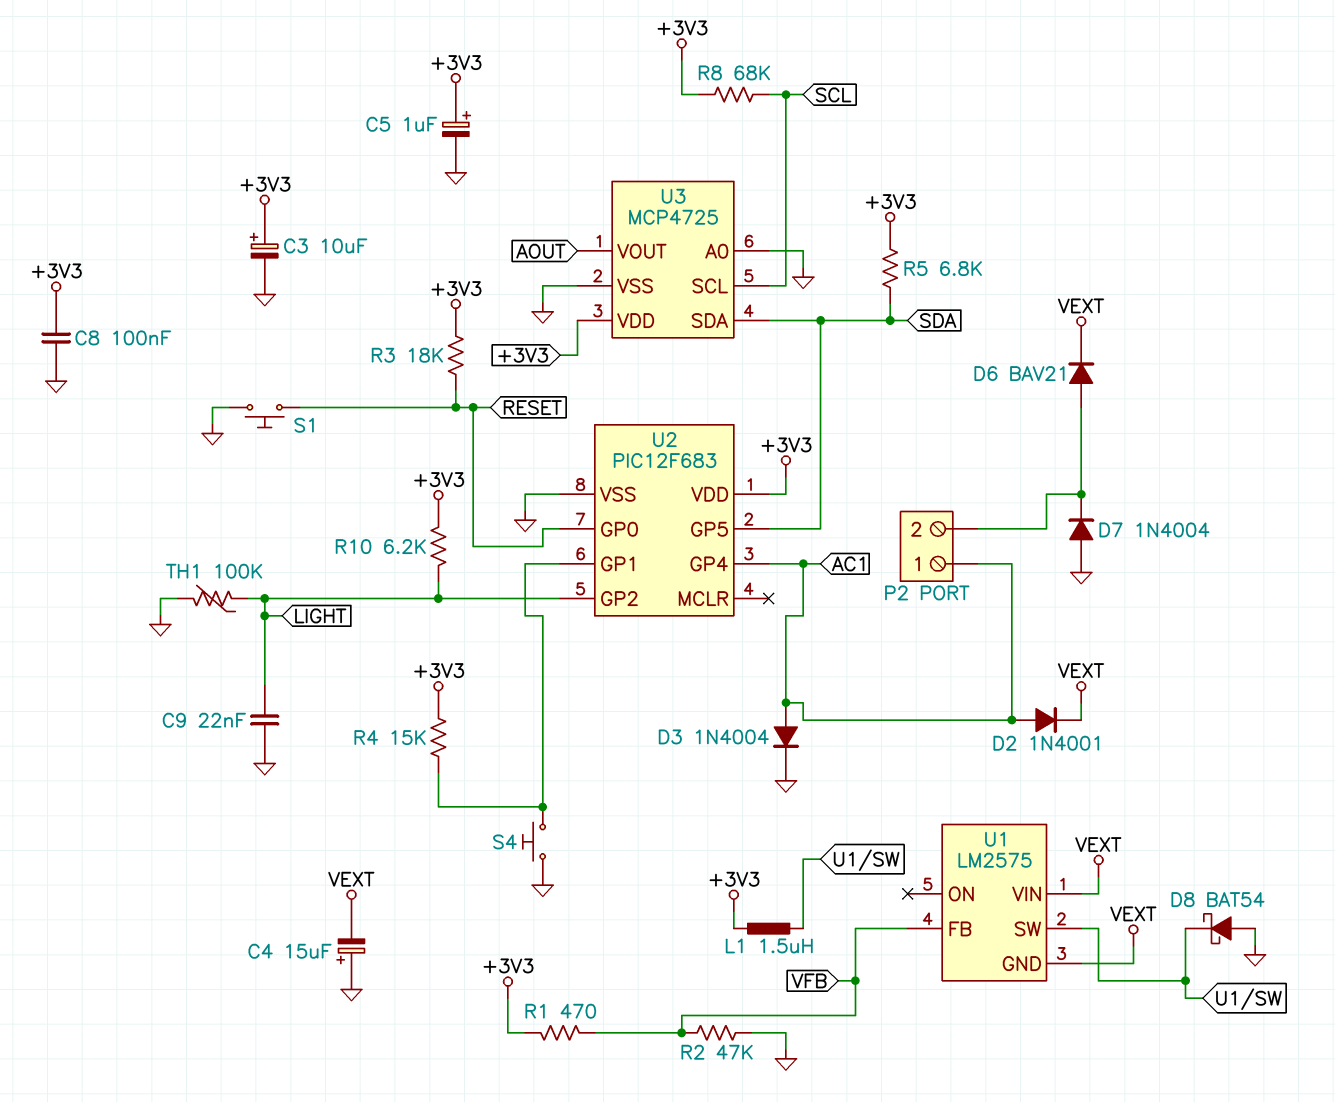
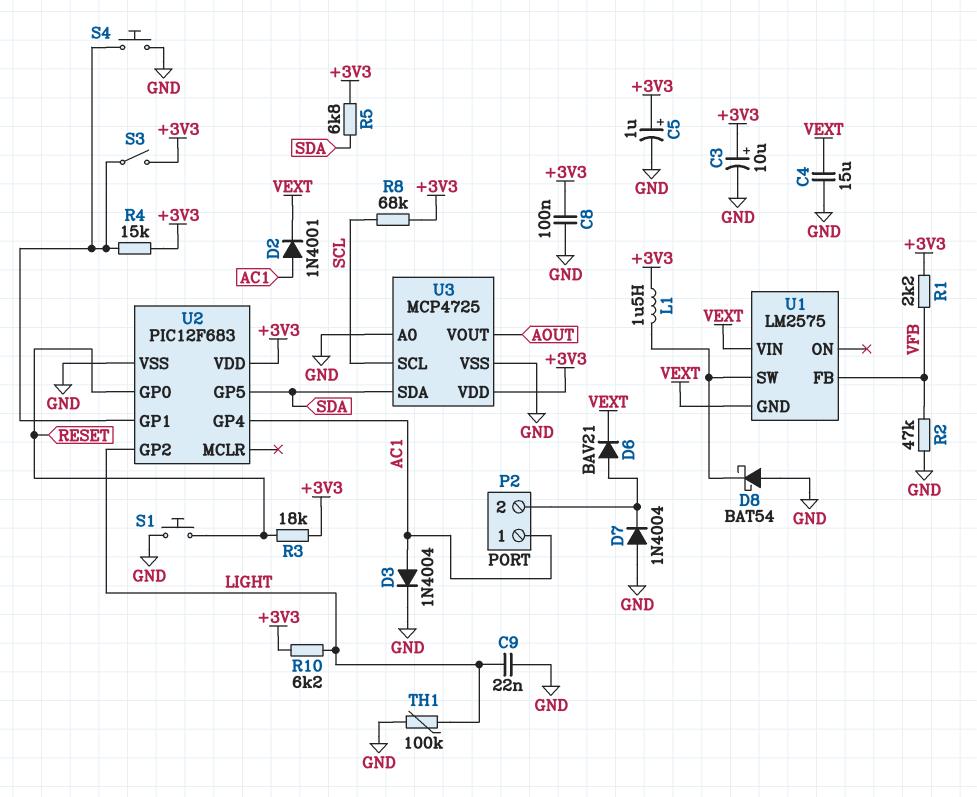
C4: 15uF (plus GND, minus VEXT) -> 15uF (GND, VEXT)
R1: 470 (+3V3, VFB) -> 2.2k (+3V3, VFB)
S3: none -> switch (+3V3, U2/GP1)

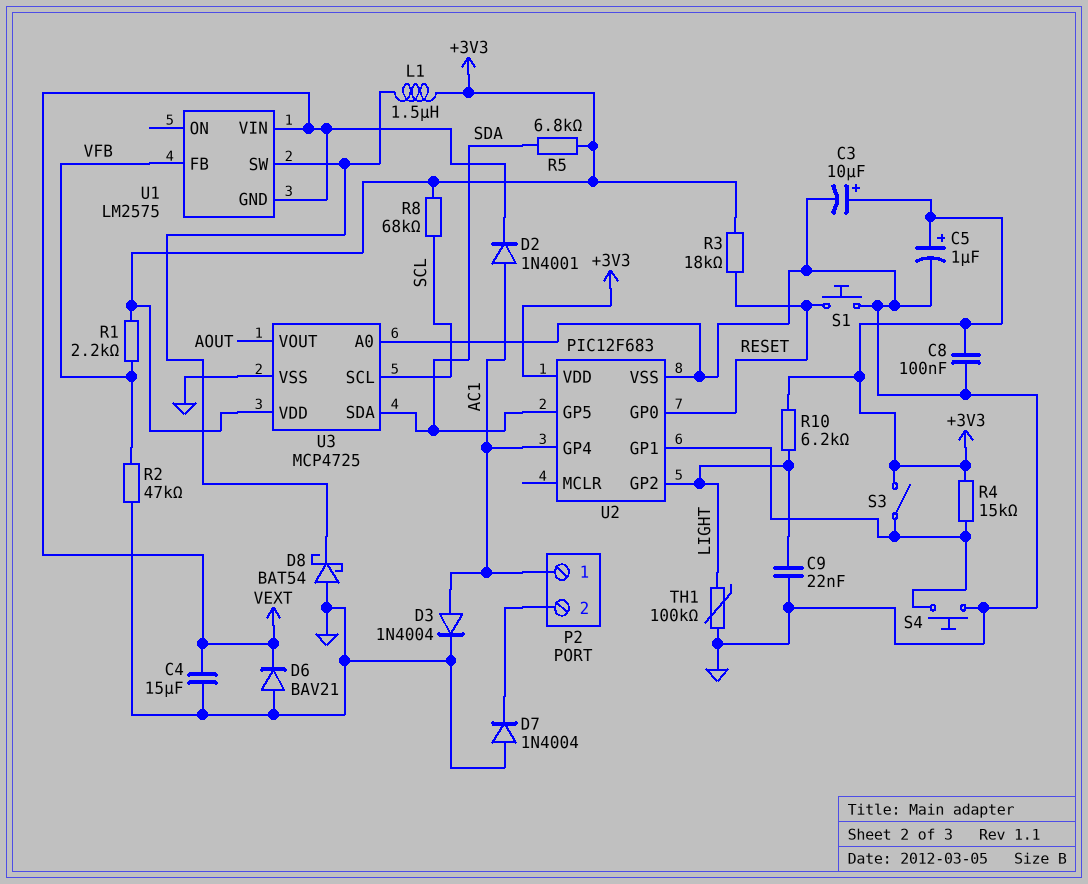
D6: diode BAV21 (A P2/2, K VEXT) -> diode BAV21 (A GND, K VEXT)

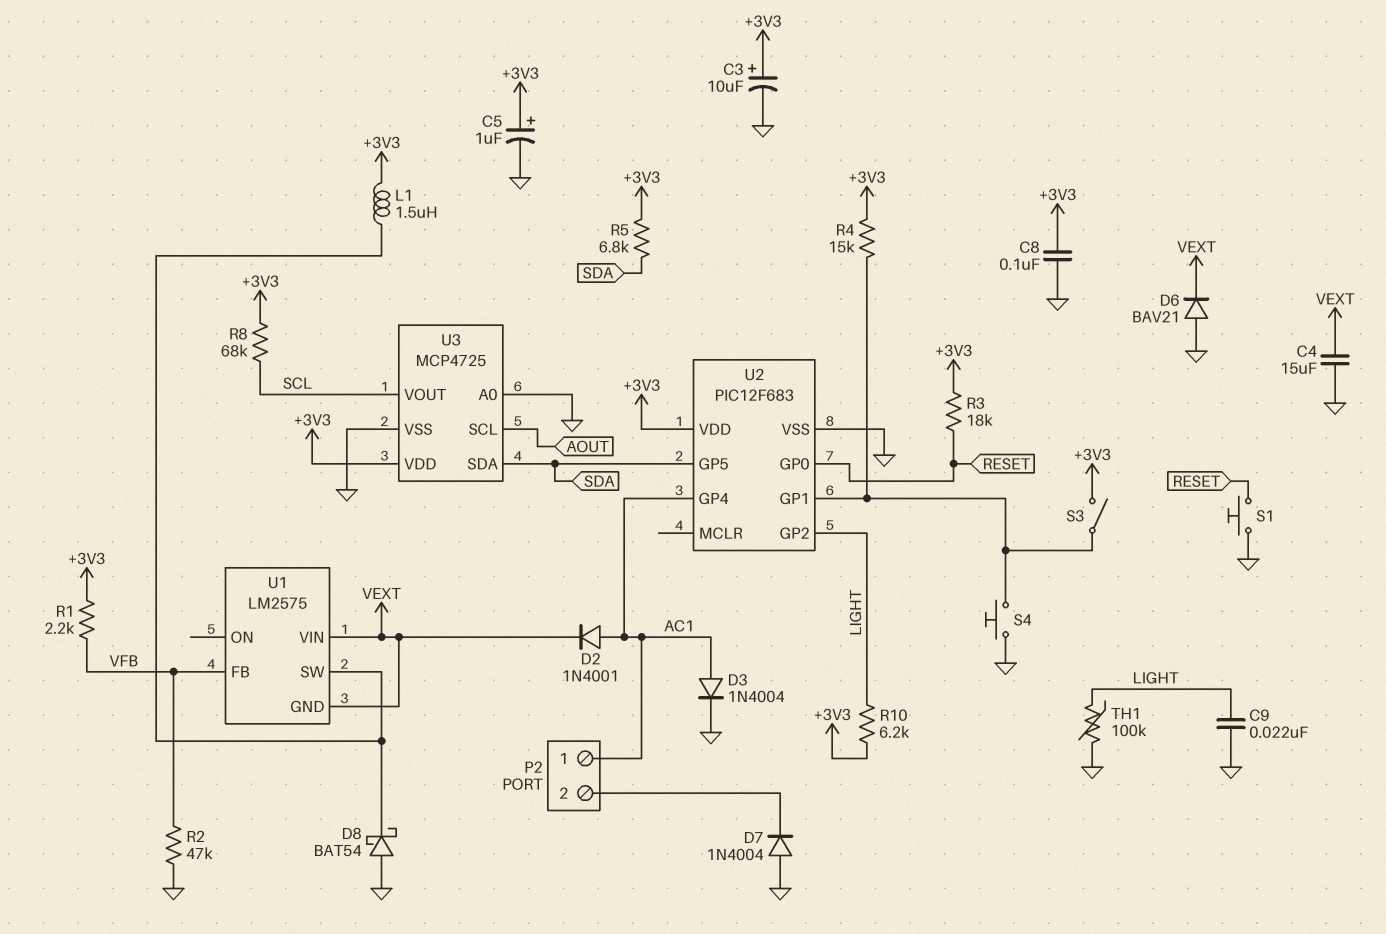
U3 pin SCL: SCL -> AOUT
U3 pin VOUT: AOUT -> SCL

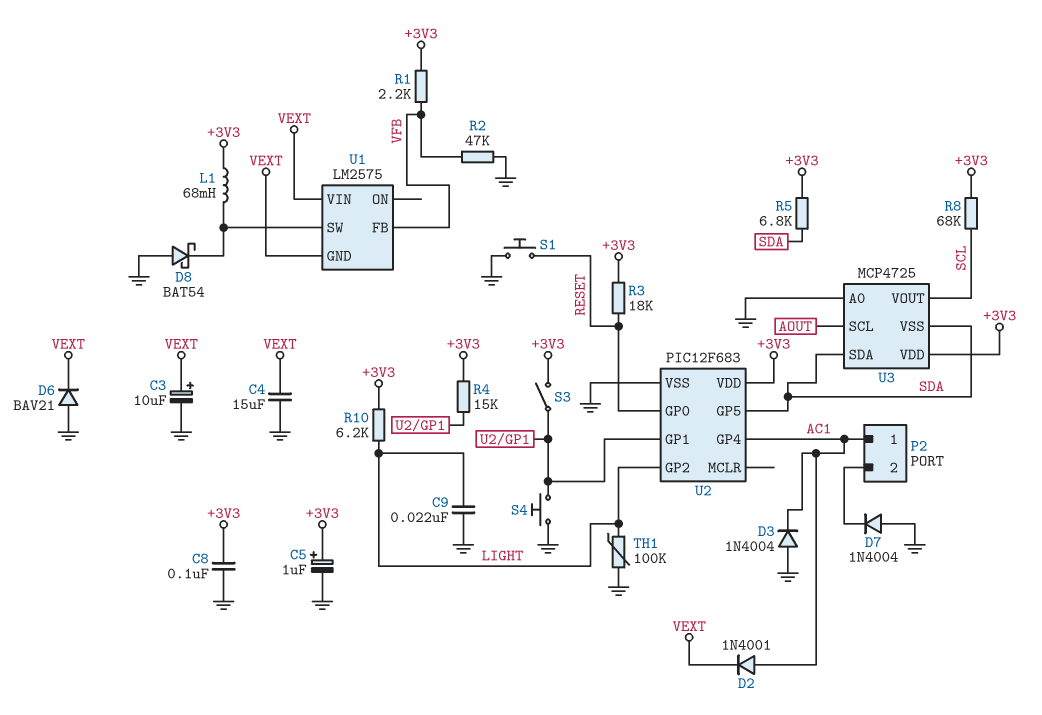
C3: 10uF (plus +3V3, minus GND) -> 10uF (plus VEXT, minus GND)
D3: diode 1N4004 (A AC1, K GND) -> diode 1N4004 (A GND, K AC1)
L1: 1.5uH (+3V3, U1/SW) -> 68mH (+3V3, U1/SW)
U3 pin VSS: GND -> SDA

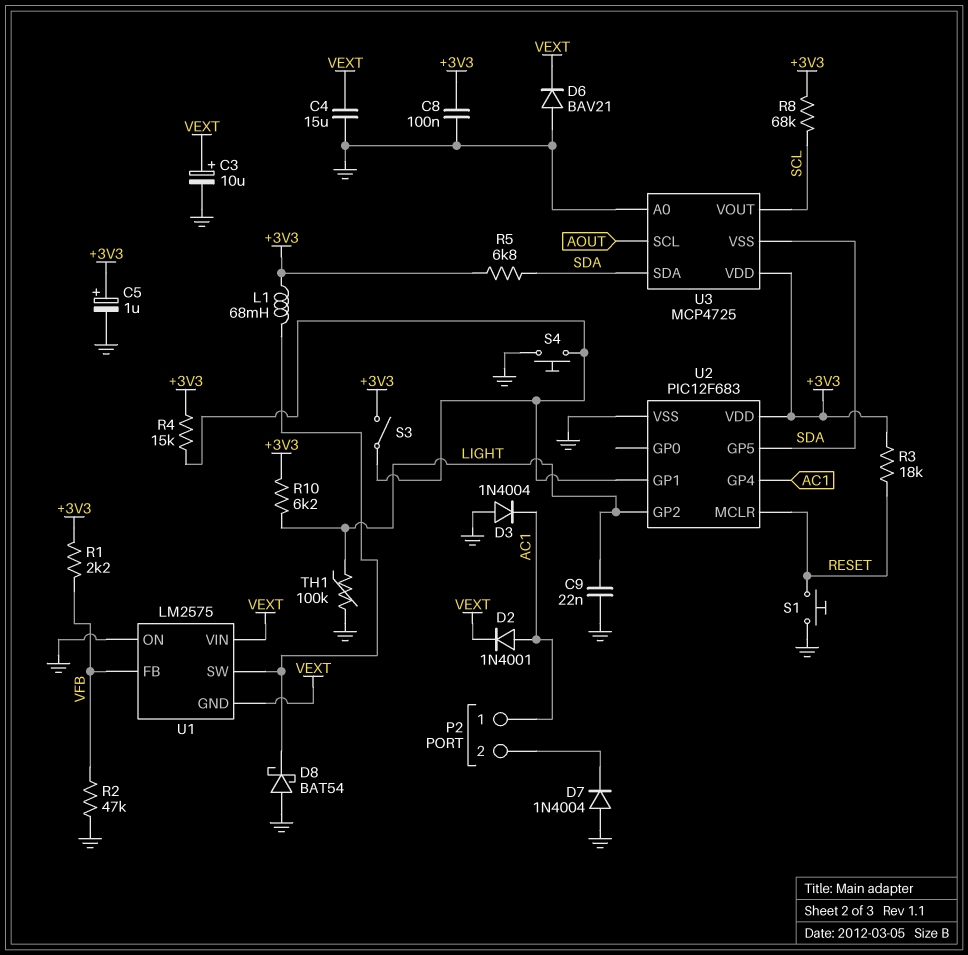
U1 pin ON: none -> GND
U2 pin GP0: RESET -> none
U2 pin MCLR: none -> RESET

